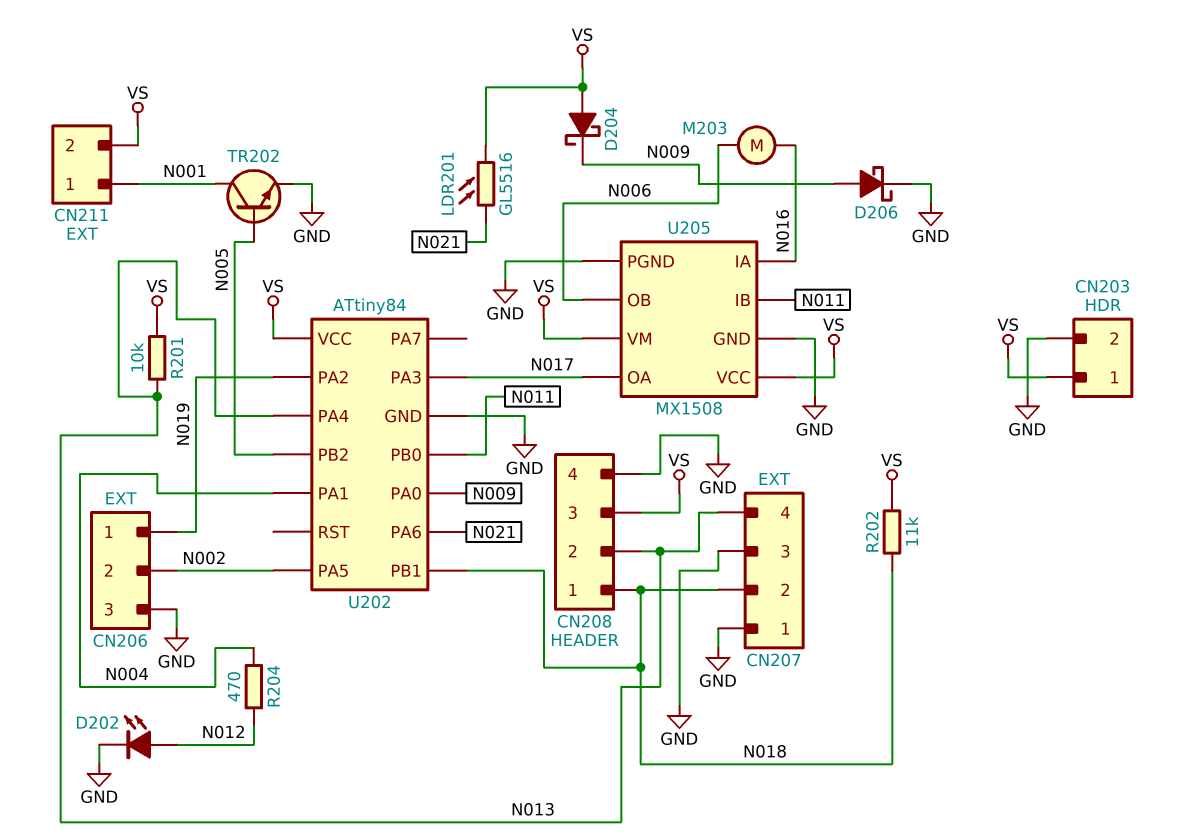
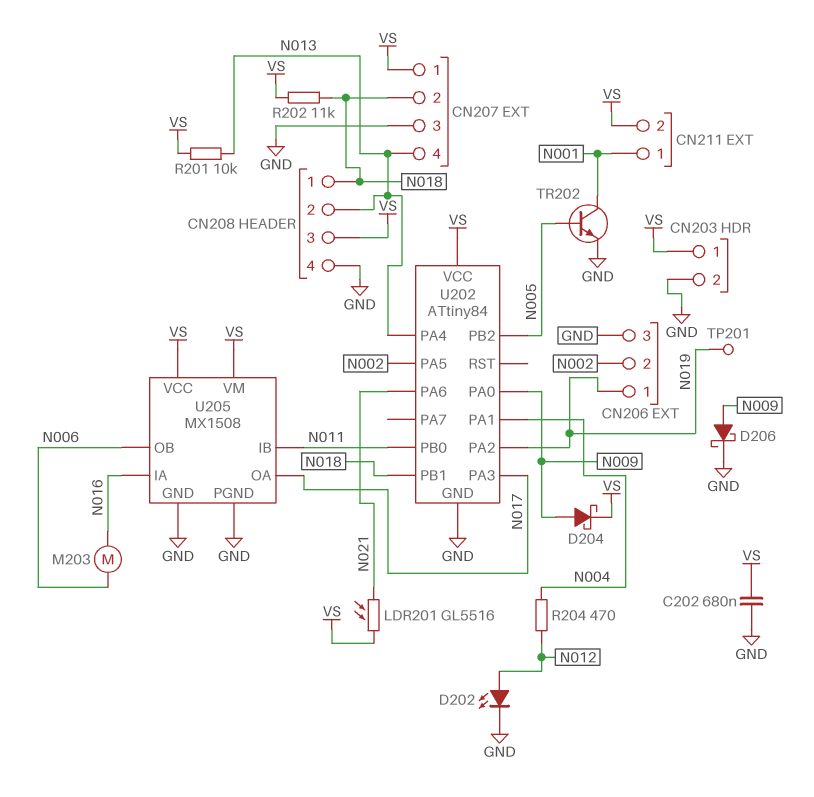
C202: none -> 680nF (GND, VS)
CN207 pin 1: GND -> VS
D204: schottky (A VS, K N009) -> schottky (A N009, K VS)
TP201: none -> test point (N019)

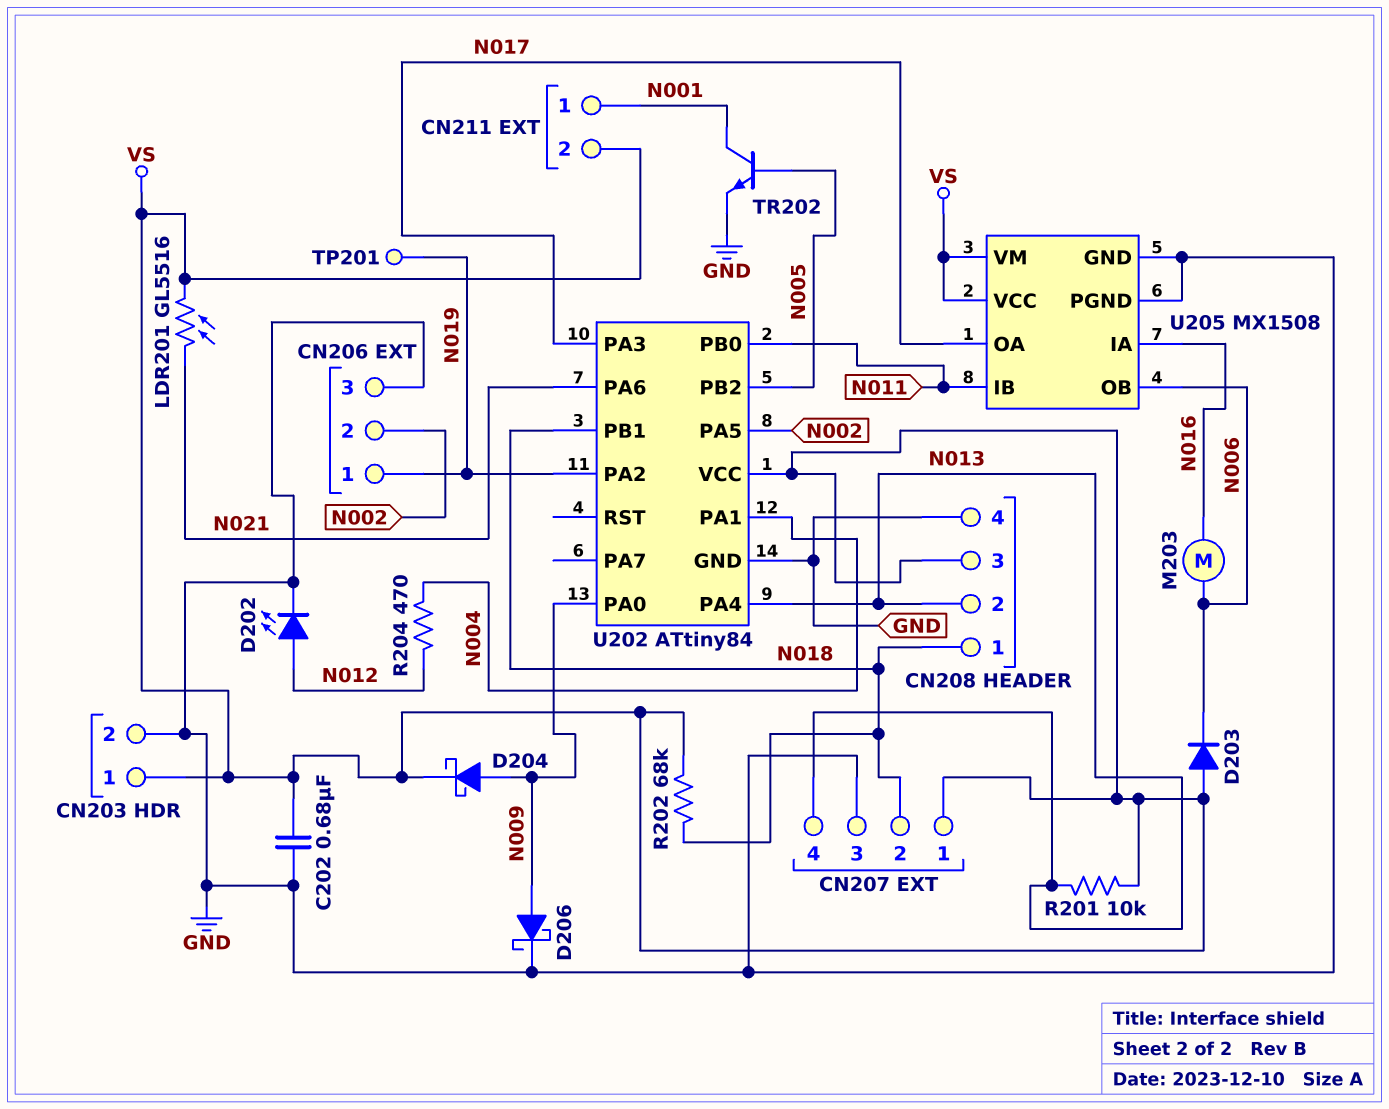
D203: none -> diode (A VS, K N006)
R202: 11k (N018, VS) -> 68k (N018, VS)

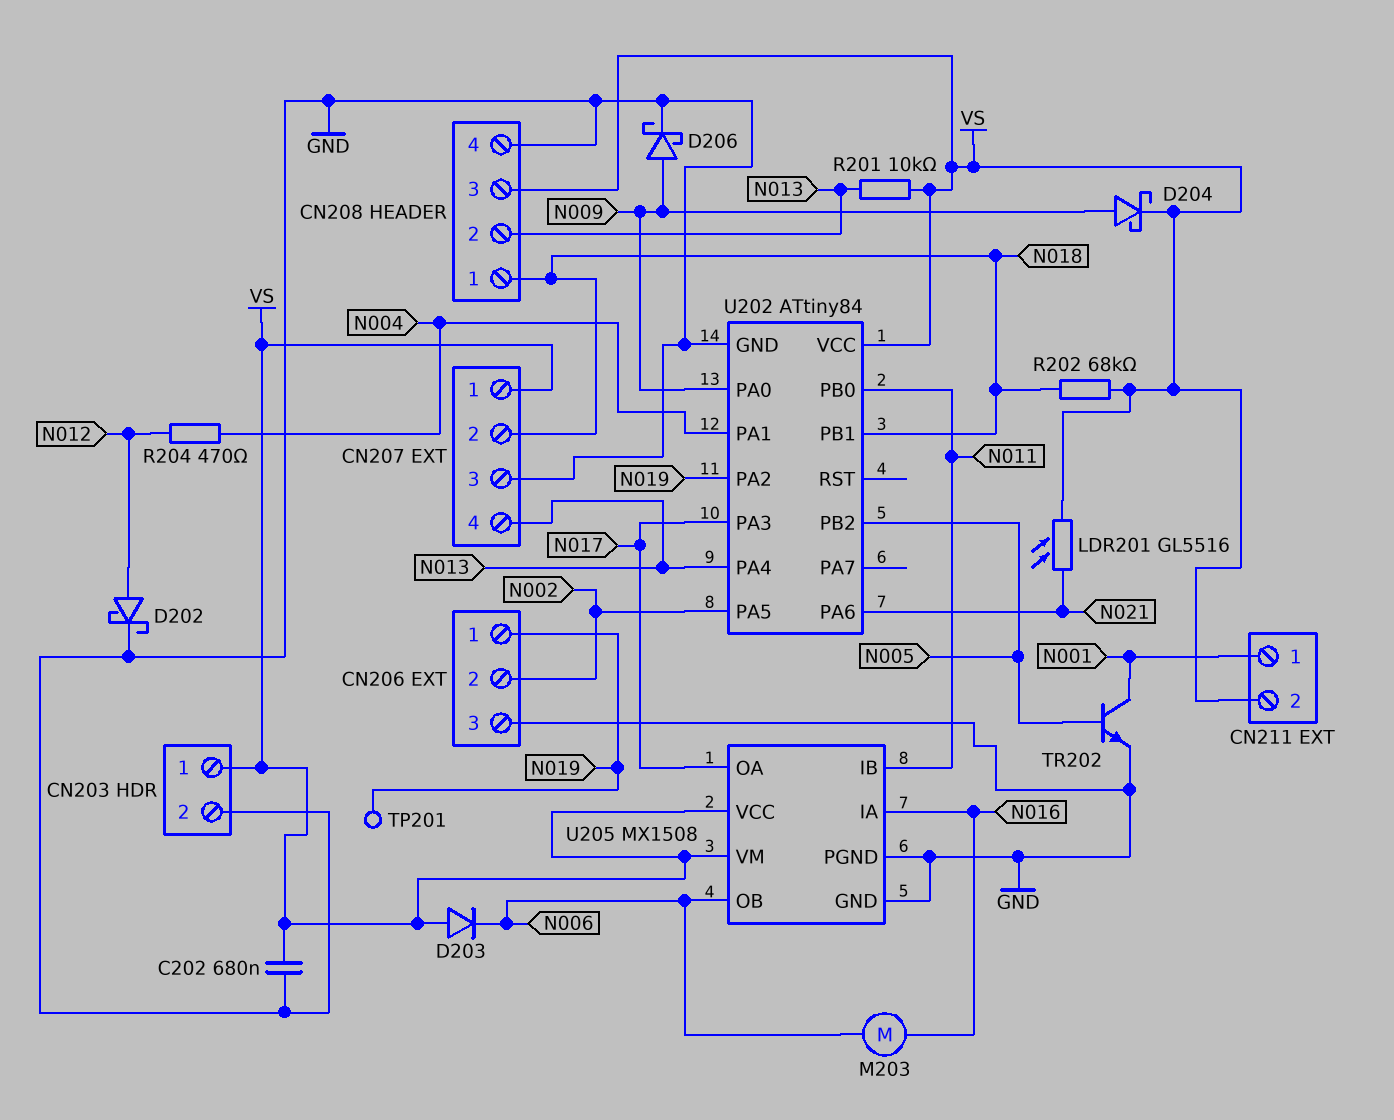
D202: LED (A N012, K GND) -> schottky (A N012, K GND)

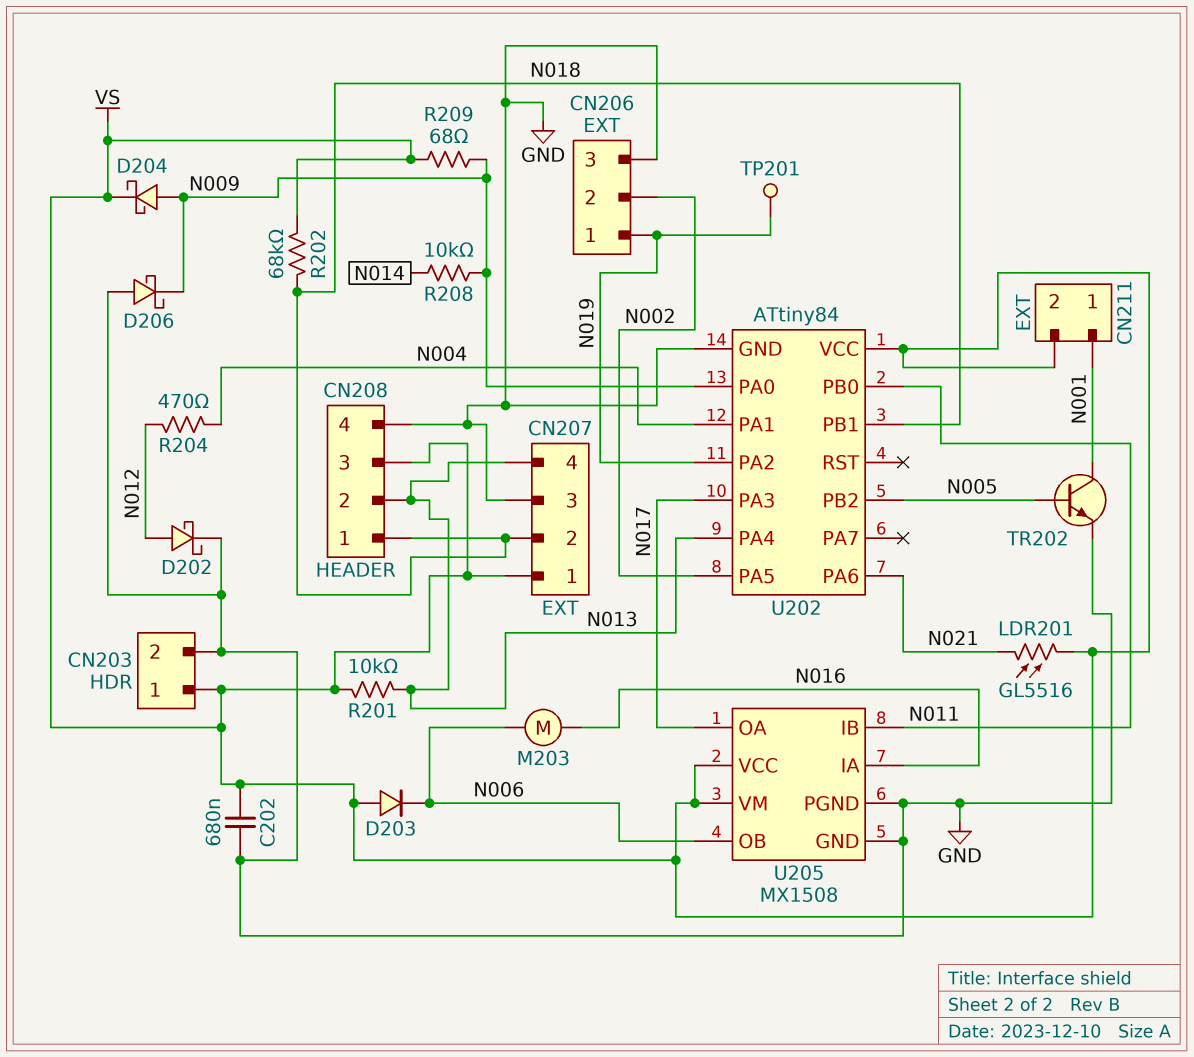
D206: schottky (A N009, K GND) -> schottky (A GND, K N009)
R208: none -> 10k (N009, N014)
R209: none -> 68 (N009, VS)

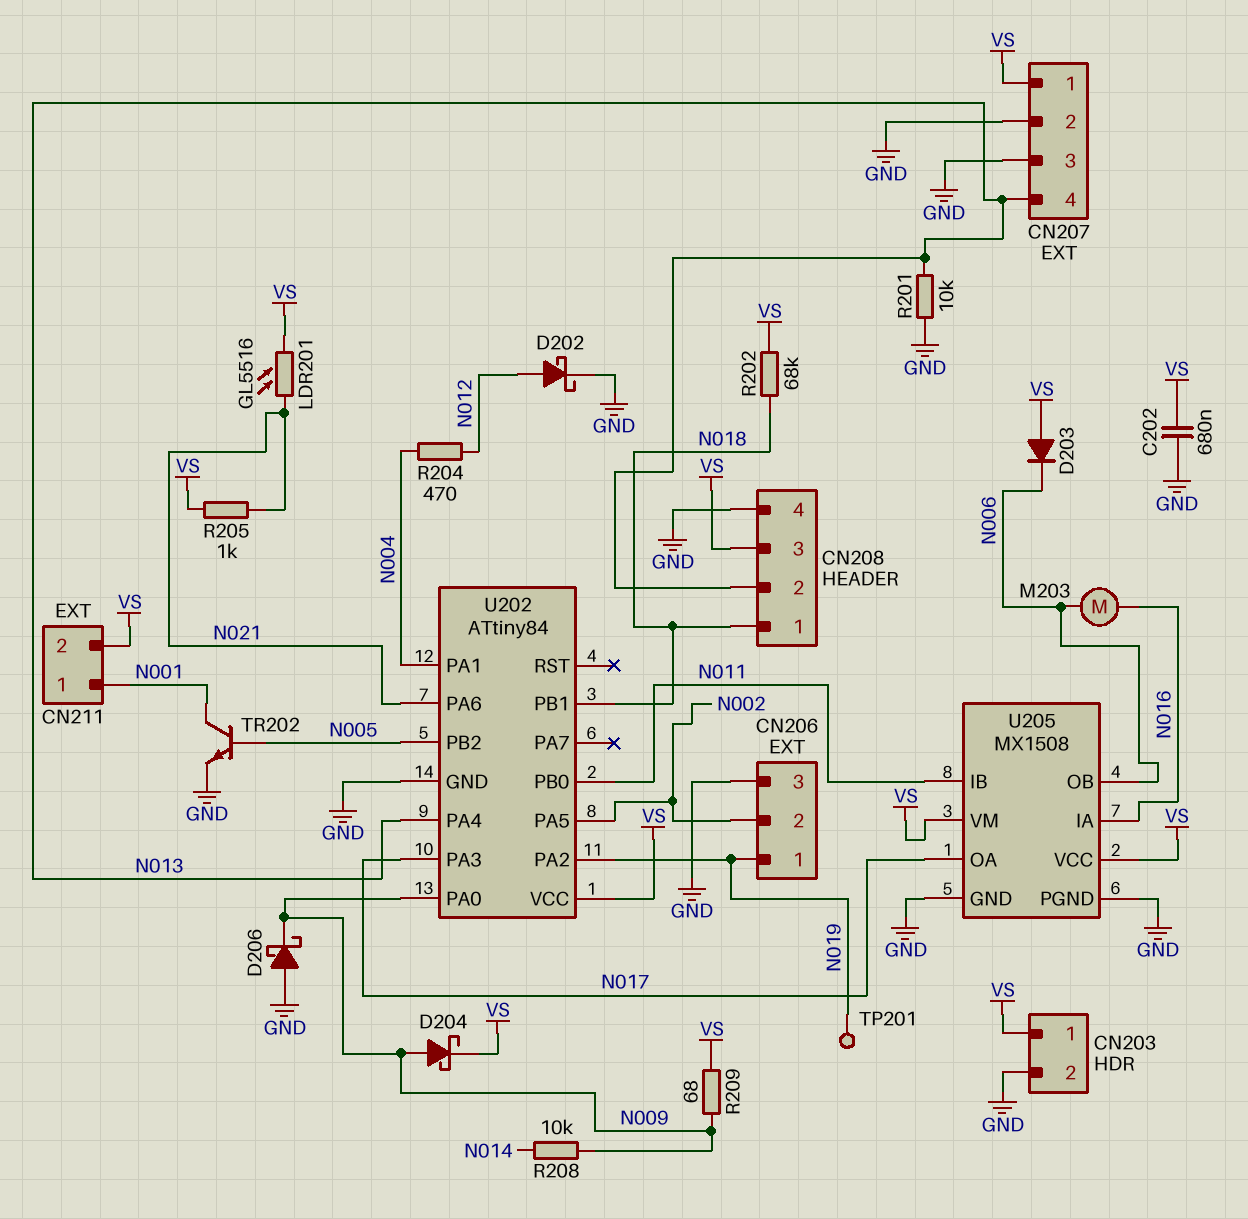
CN207 pin 2: N018 -> GND
R201: 10k (N013, VS) -> 10k (GND, N013)
R205: none -> 1k (N021, VS)

